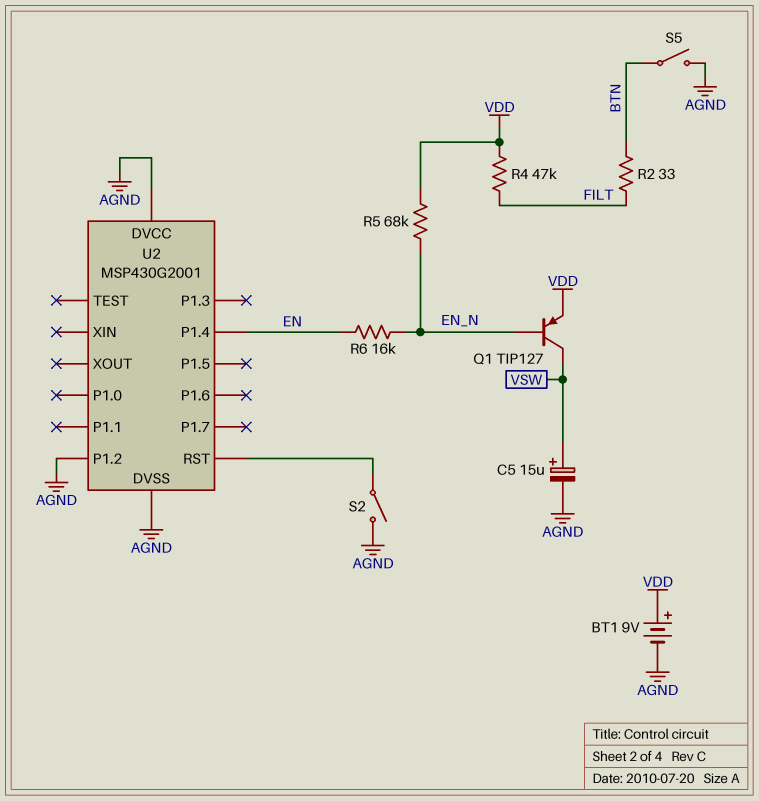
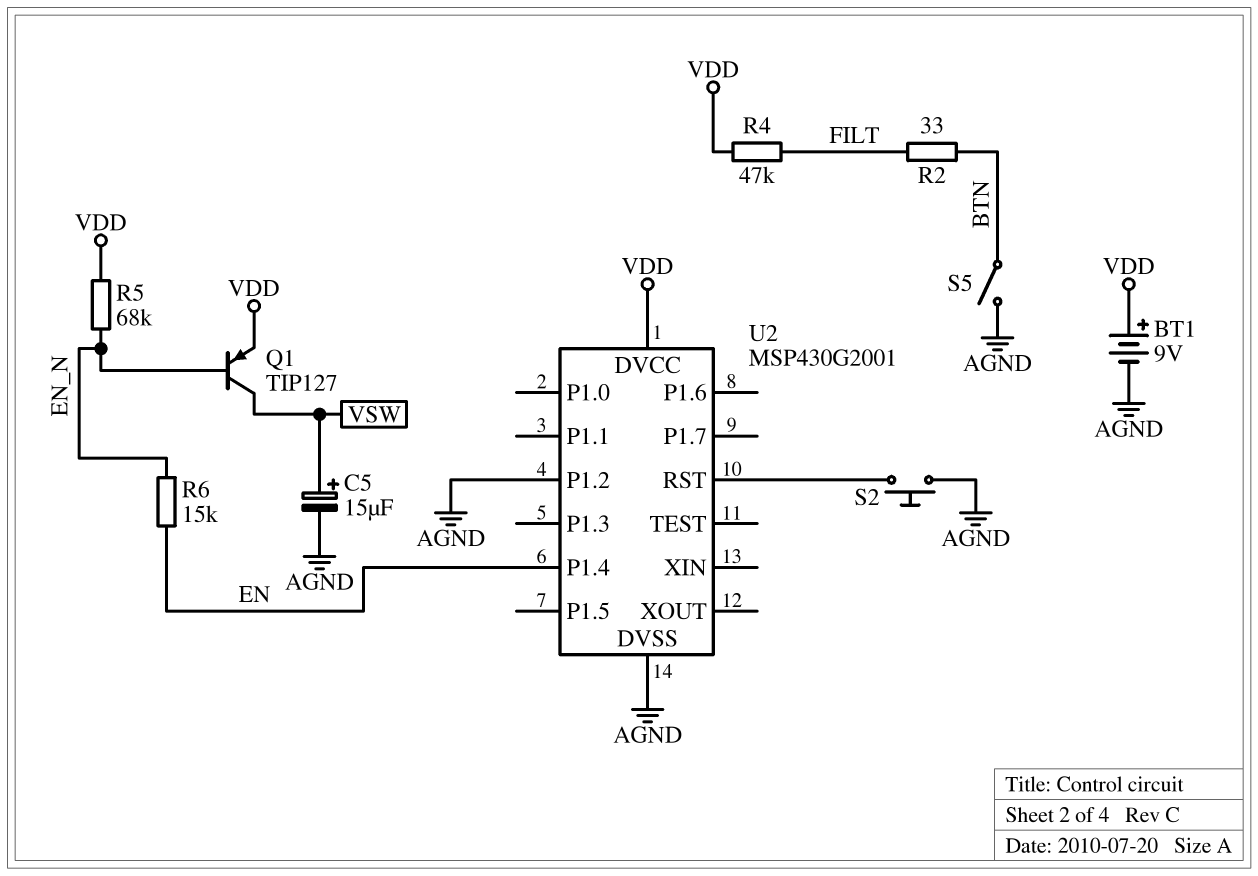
R6: 16k (EN, EN_N) -> 15k (EN, EN_N)
S2: switch (AGND, U2/RST) -> button (AGND, U2/RST)
U2 pin DVCC: AGND -> VDD

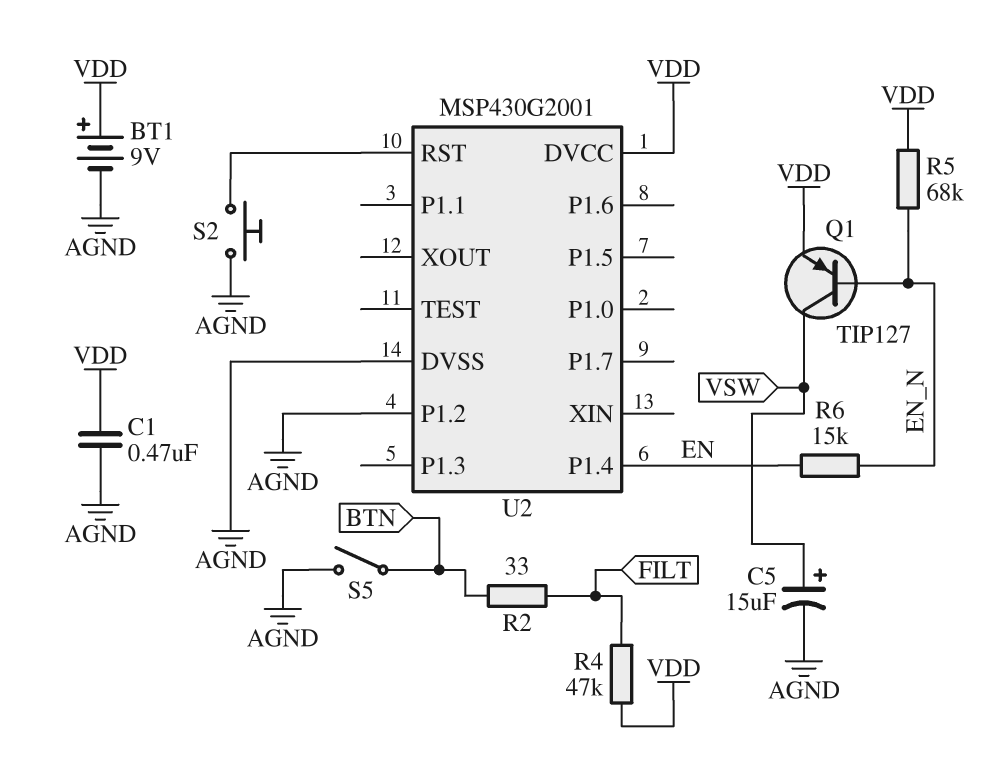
C1: none -> 470nF (AGND, VDD)

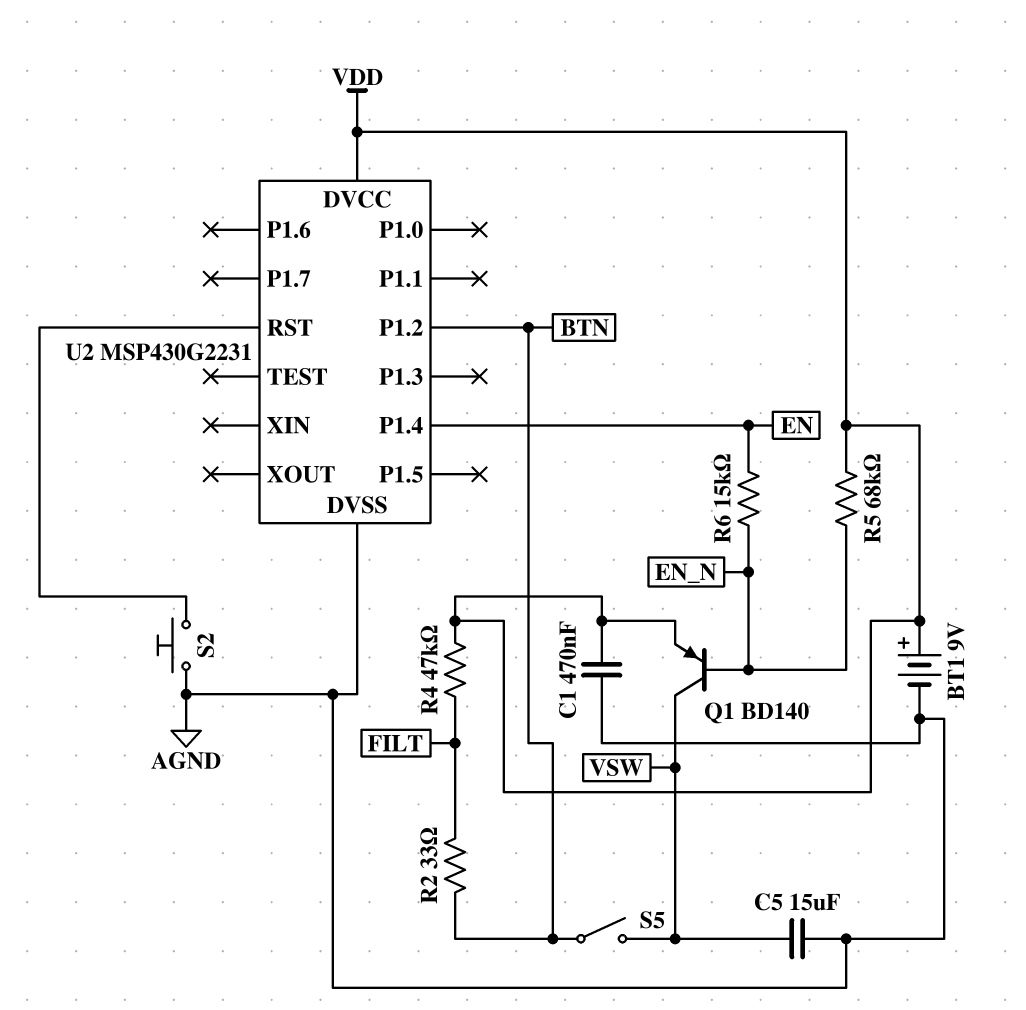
C5: 15uF (plus VSW, minus AGND) -> 15uF (AGND, VSW)
Q1: PNP TIP127 (B EN_N, C VSW, E VDD) -> PNP BD140 (B EN_N, C VSW, E VDD)
S5: switch (AGND, BTN) -> switch (BTN, VSW)
U2: MSP430G2001 -> MSP430G2231
U2 pin P1.2: AGND -> BTN

